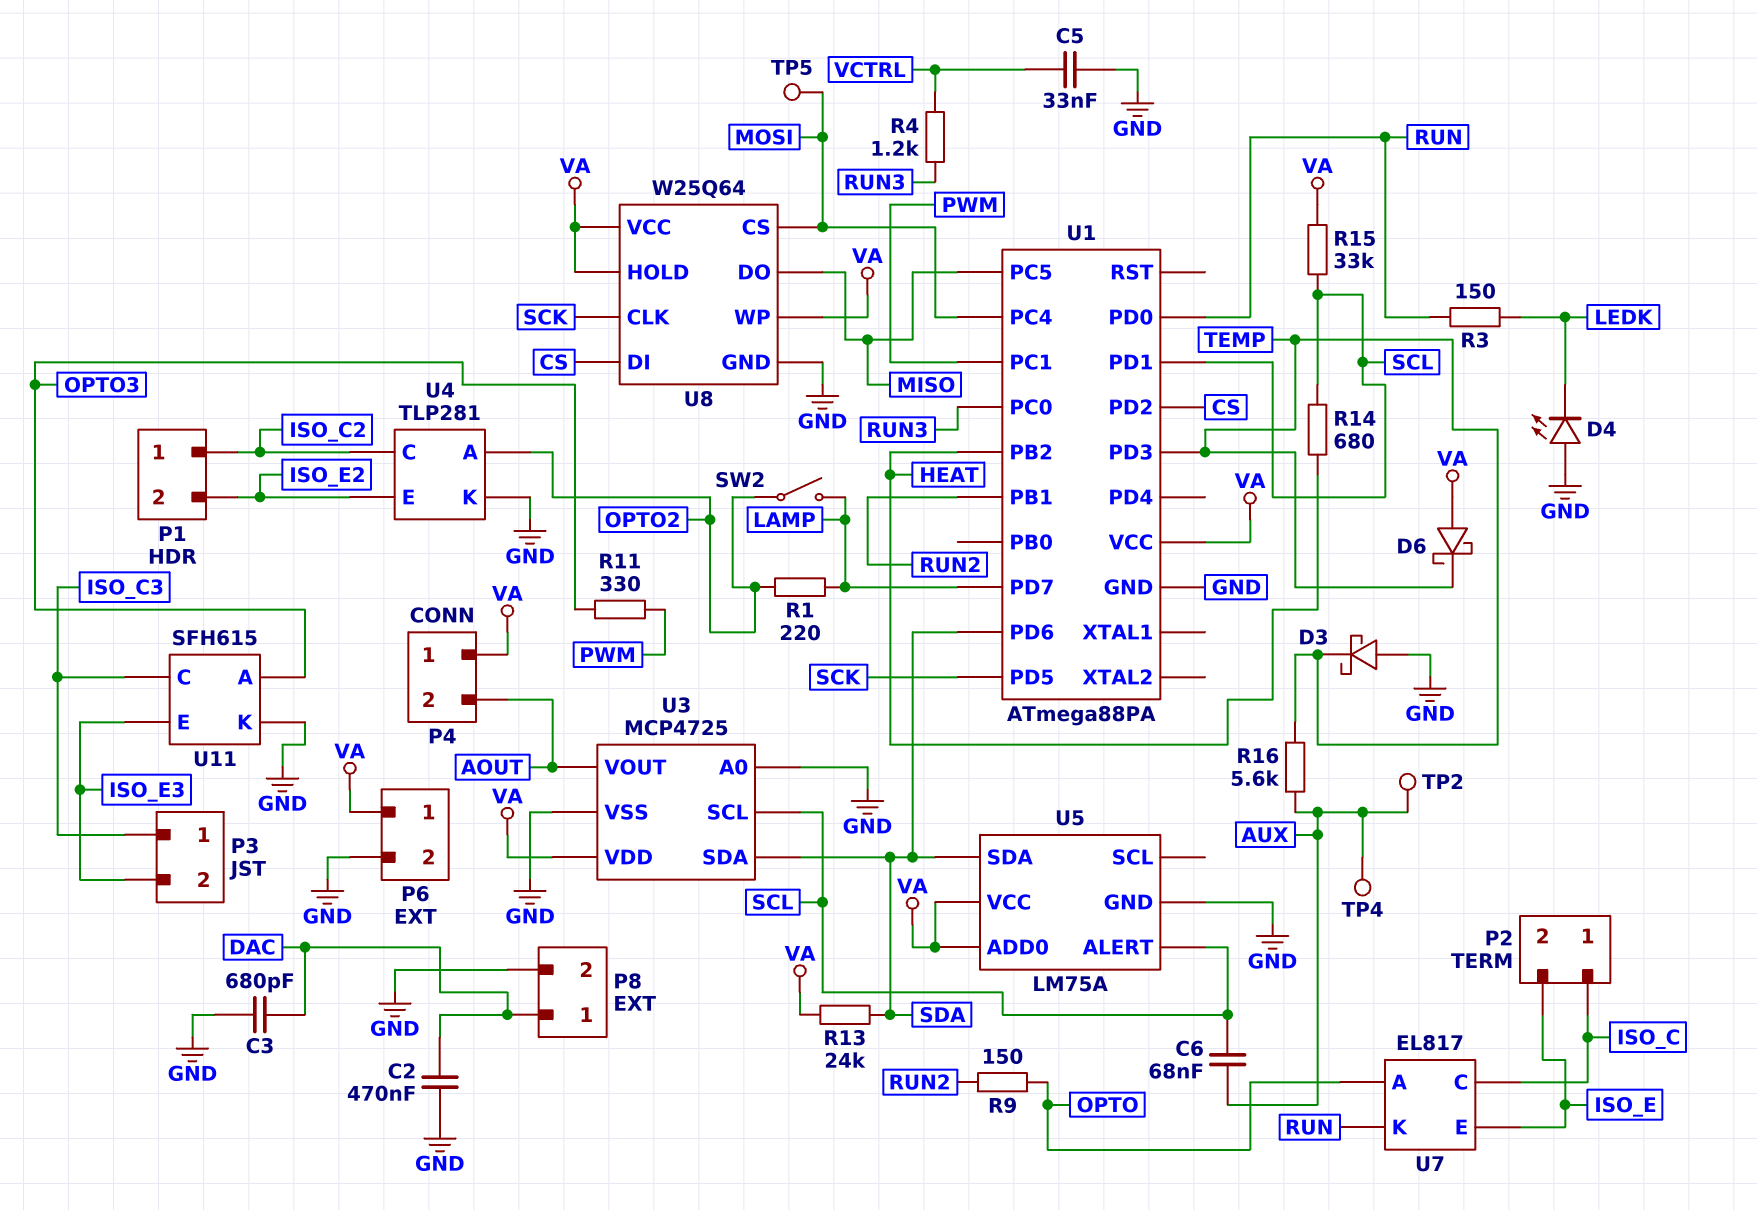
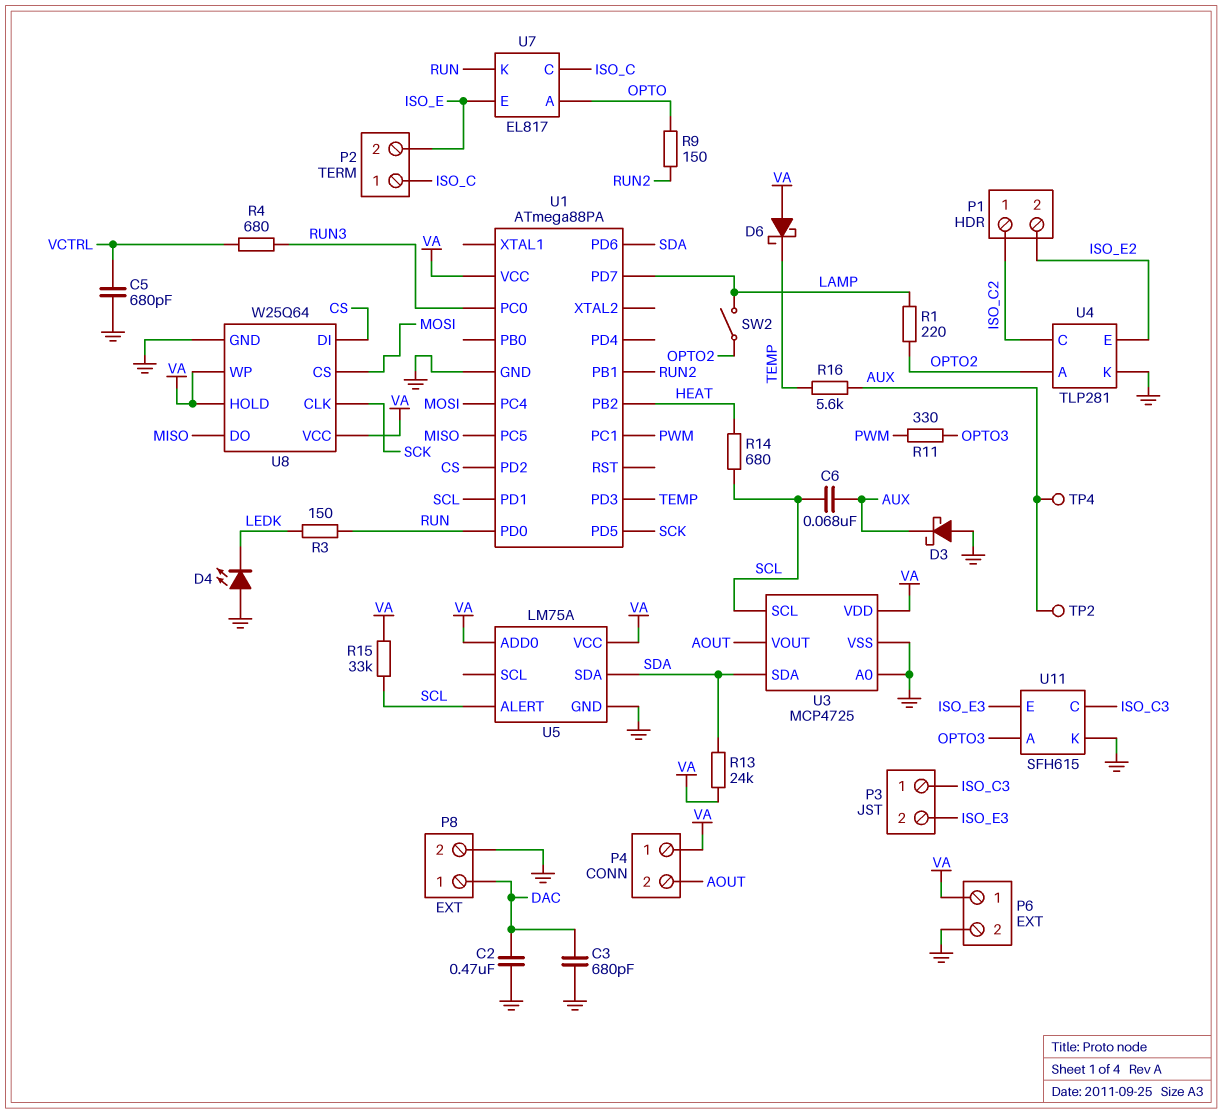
C5: 33nF (GND, VCTRL) -> 680pF (GND, VCTRL)
D3: schottky (A GND, K TEMP) -> schottky (A GND, K AUX)
R4: 1.2k (RUN3, VCTRL) -> 680 (RUN3, VCTRL)
TP5: test point (MOSI) -> none

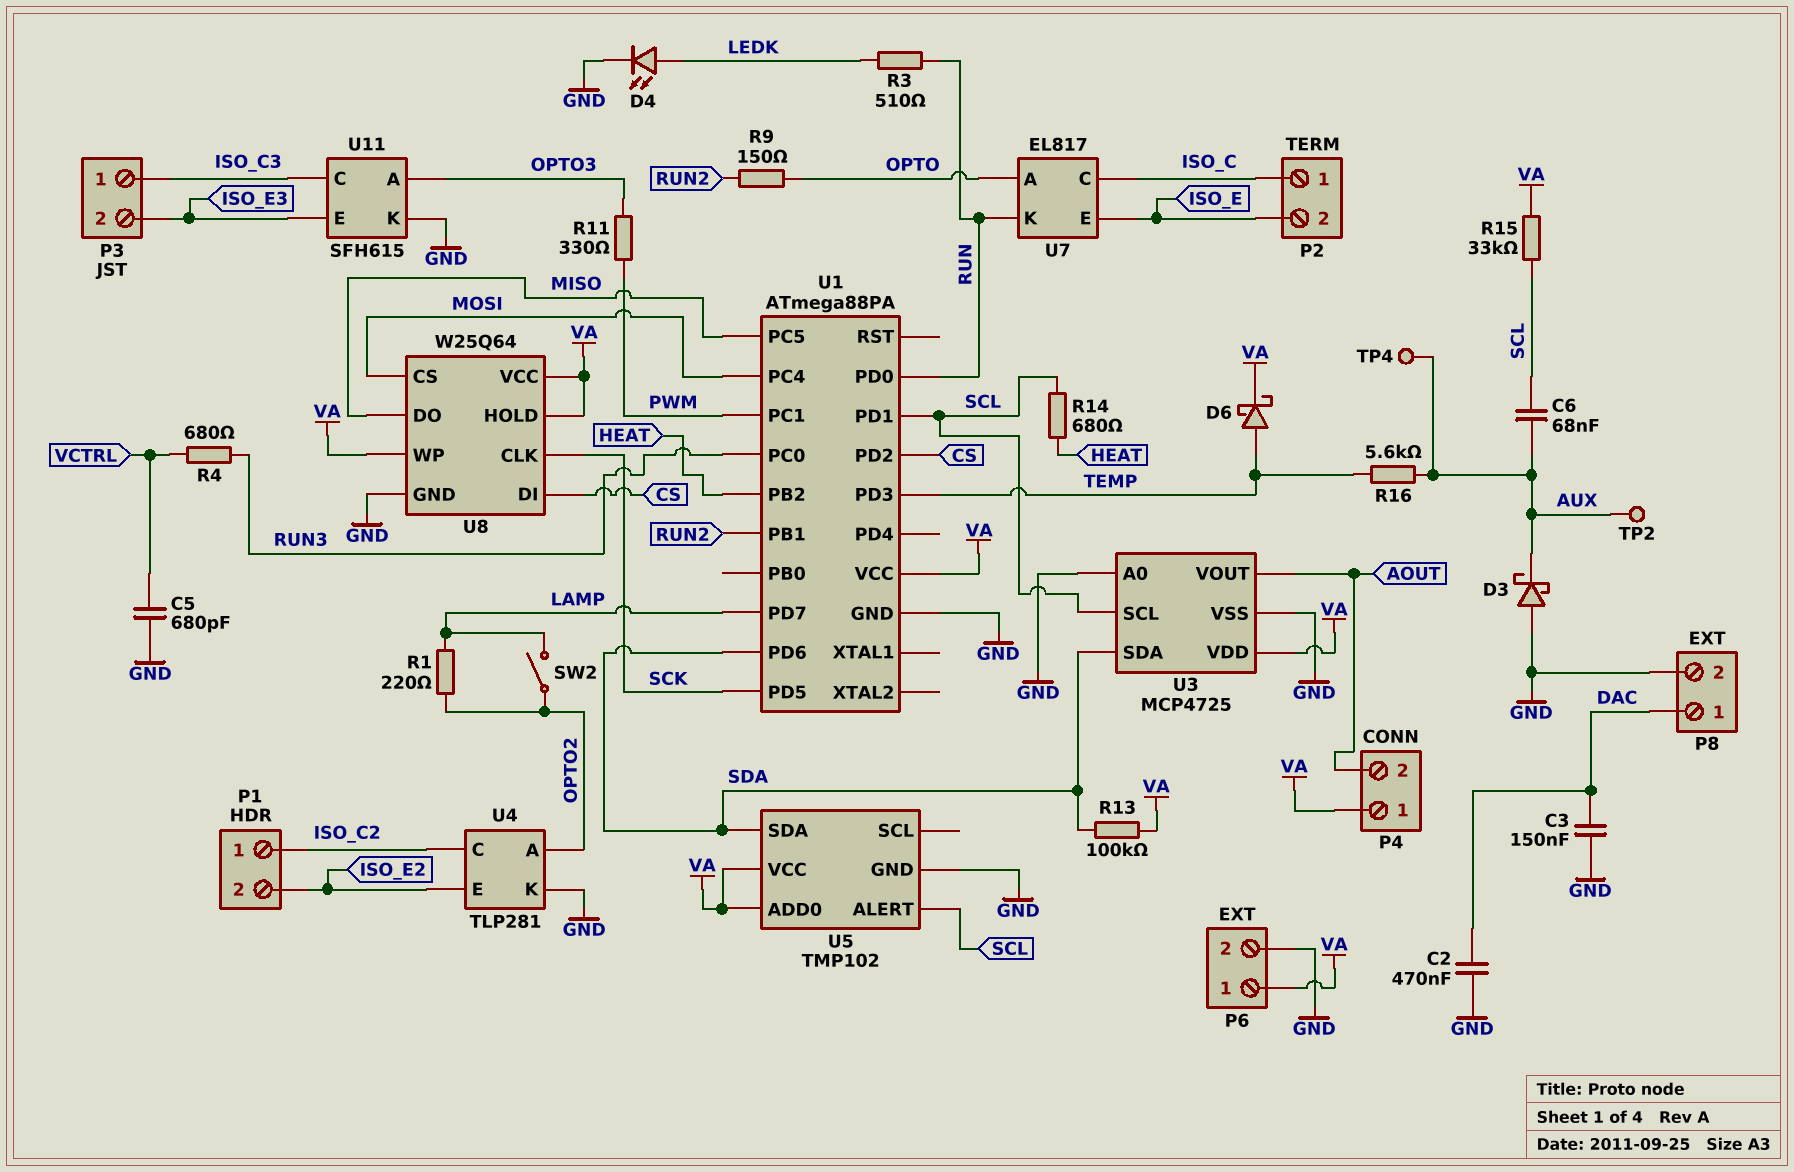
C3: 680pF (DAC, GND) -> 150nF (DAC, GND)
D4: LED (A GND, K LEDK) -> LED (A LEDK, K GND)
D6: schottky (A VA, K TEMP) -> schottky (A TEMP, K VA)
R3: 150 (LEDK, RUN) -> 510 (LEDK, RUN)
R13: 24k (SDA, VA) -> 100k (SDA, VA)
U5: LM75A -> TMP102

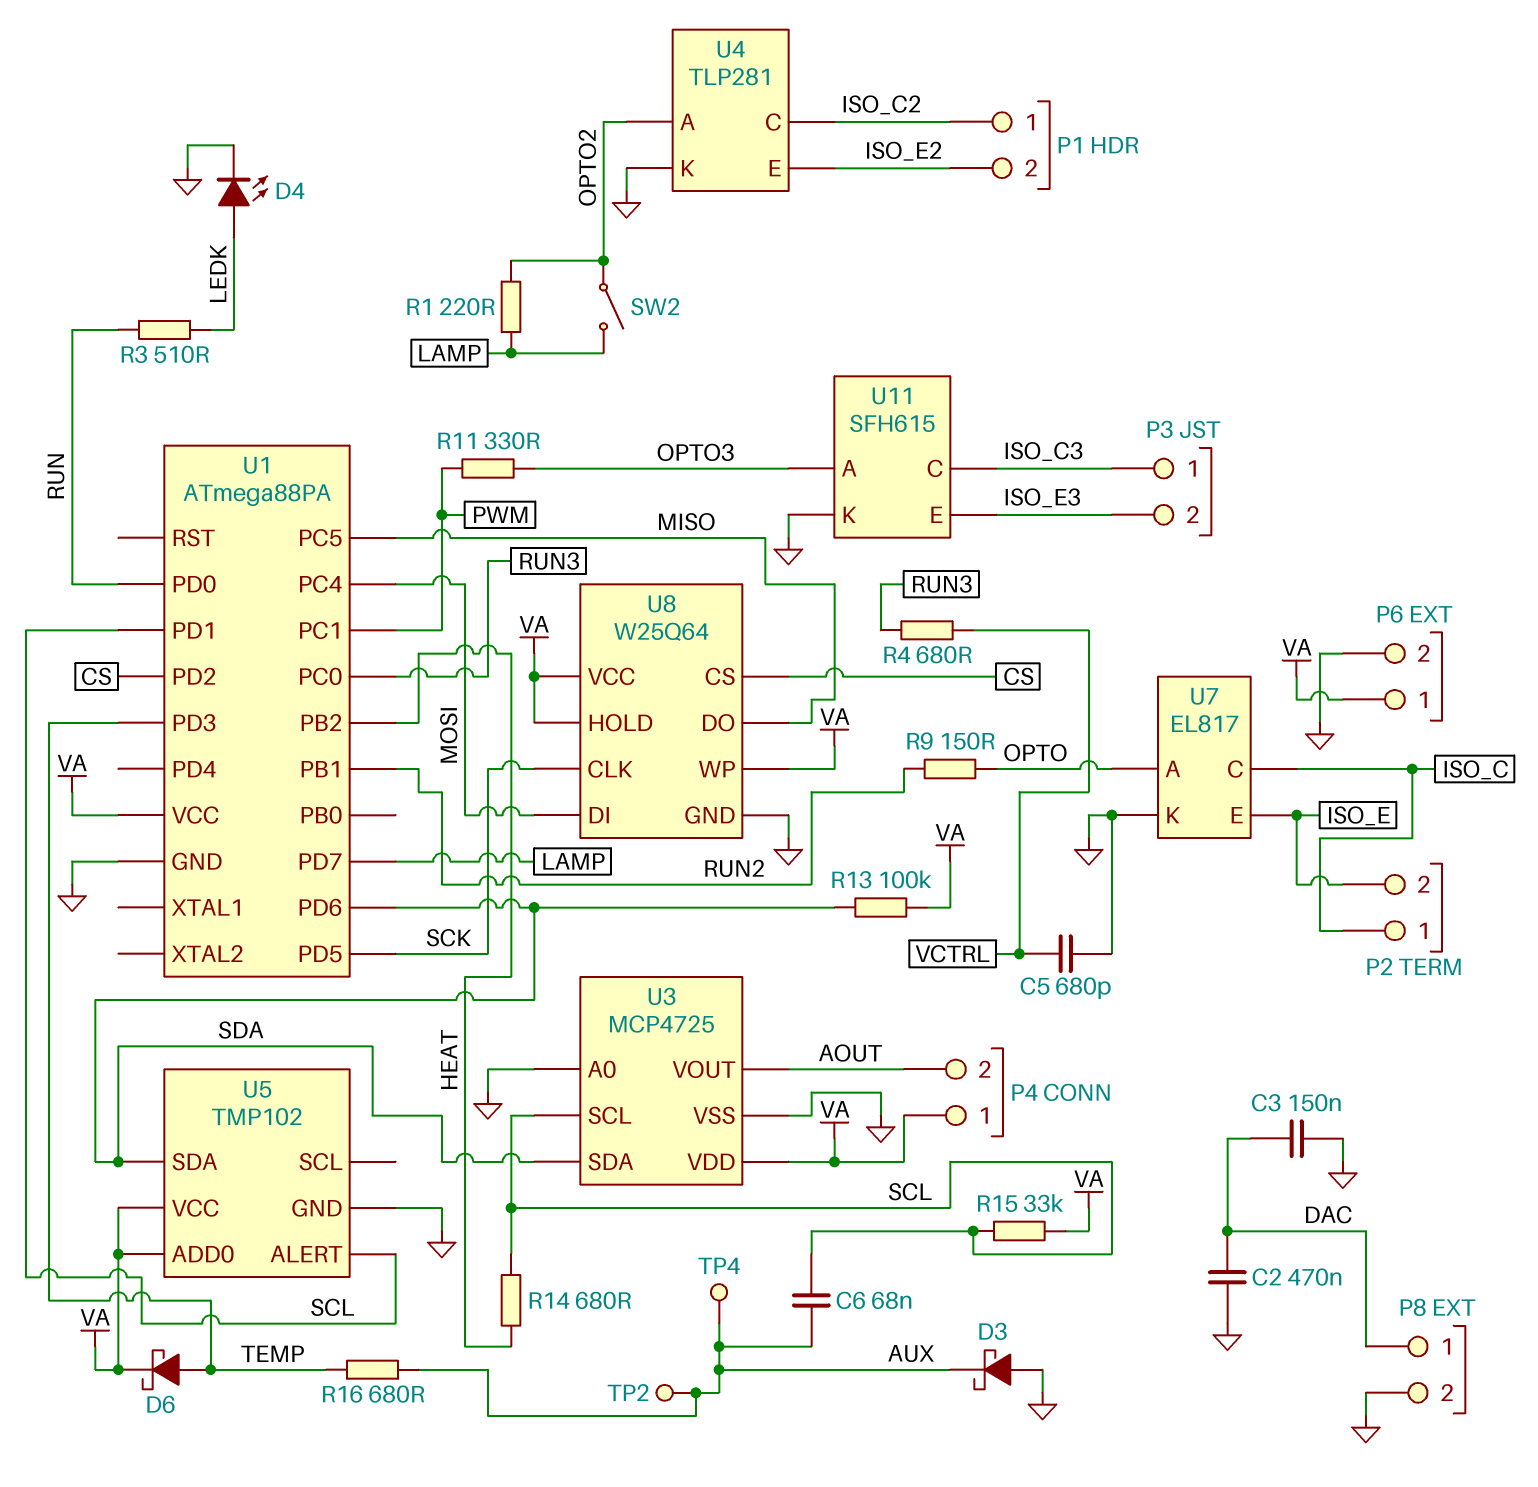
R16: 5.6k (AUX, TEMP) -> 680 (AUX, TEMP)
U7 pin K: RUN -> GND
U8 pin CS: MOSI -> CS
U8 pin DI: CS -> MOSI

